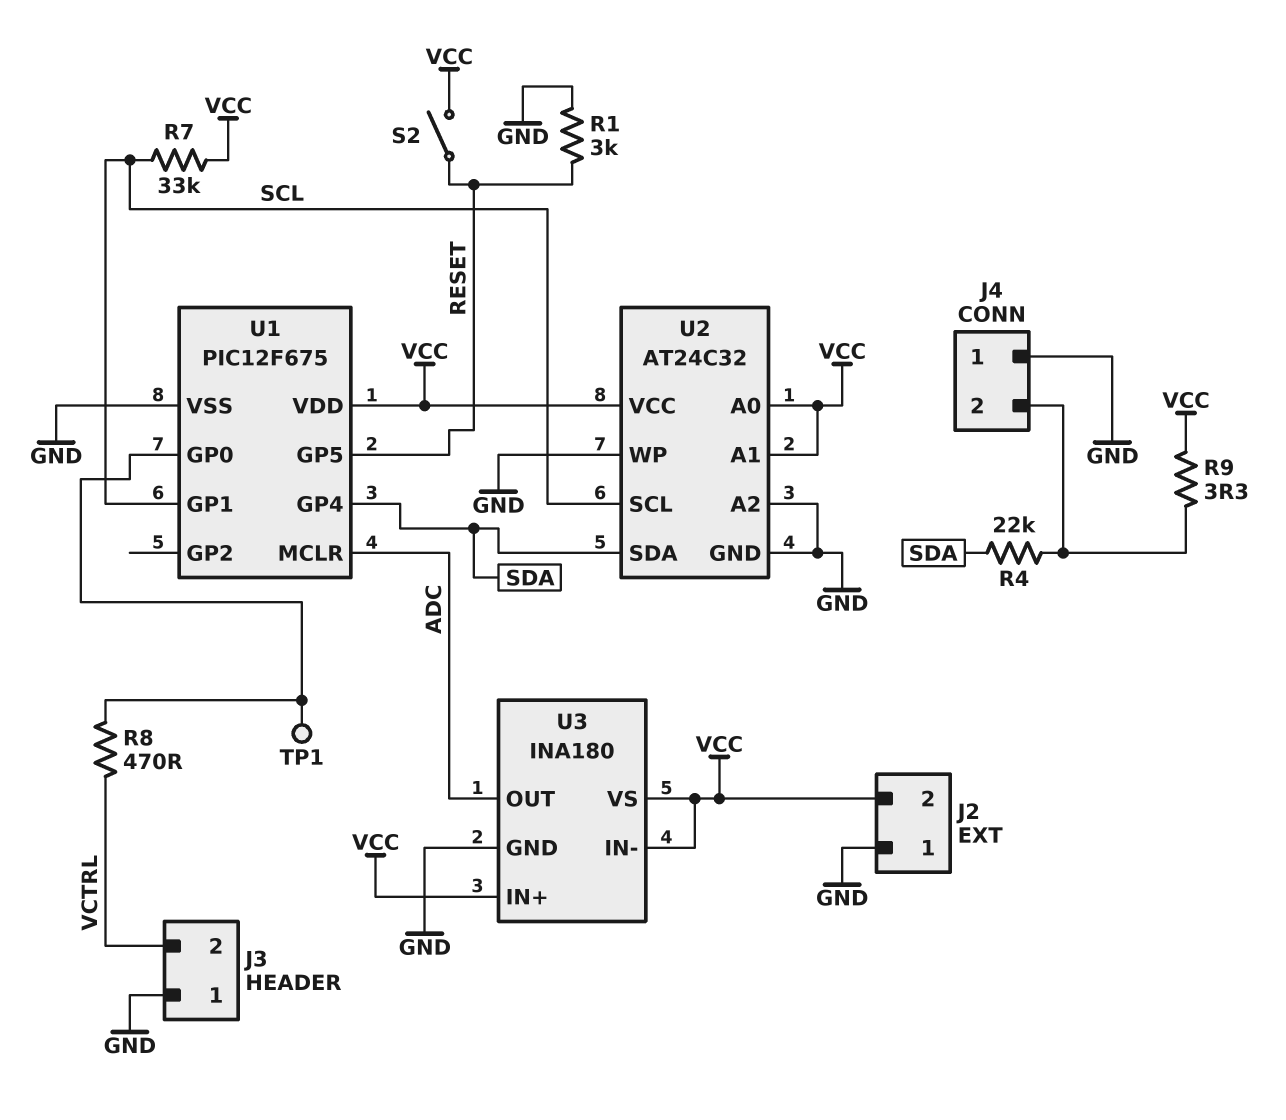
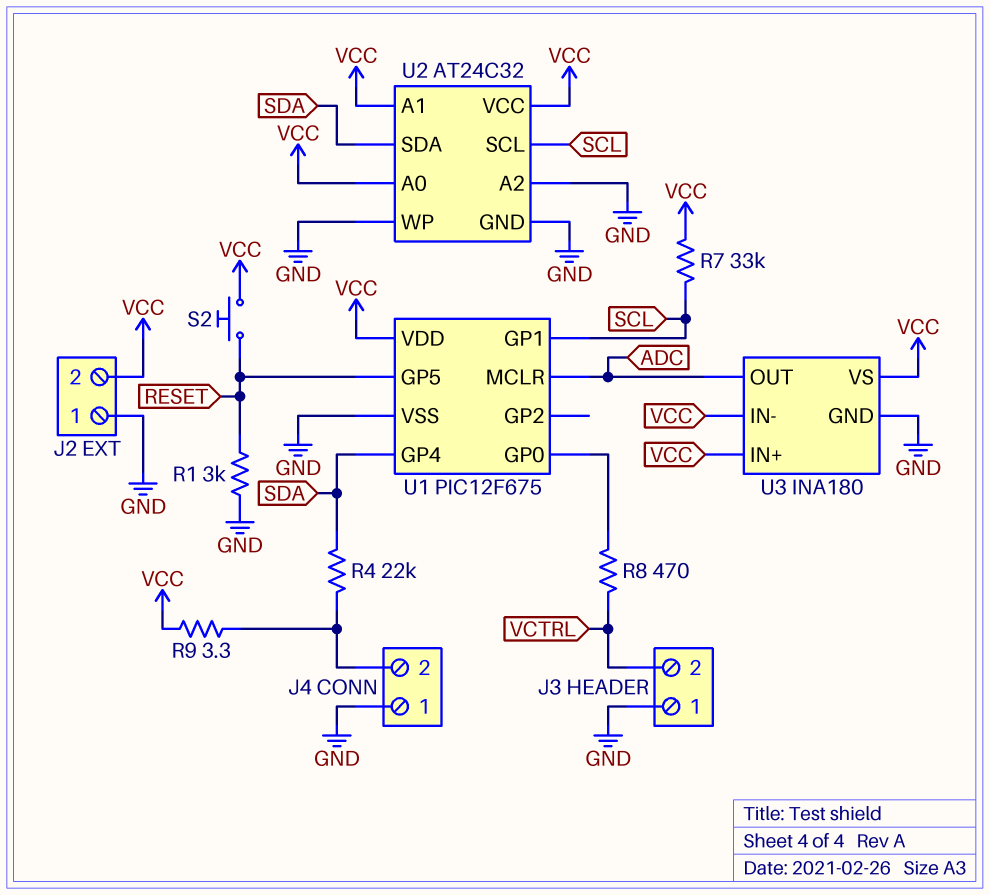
S2: switch (RESET, VCC) -> button (RESET, VCC)
TP1: test point (U1/GP0) -> none

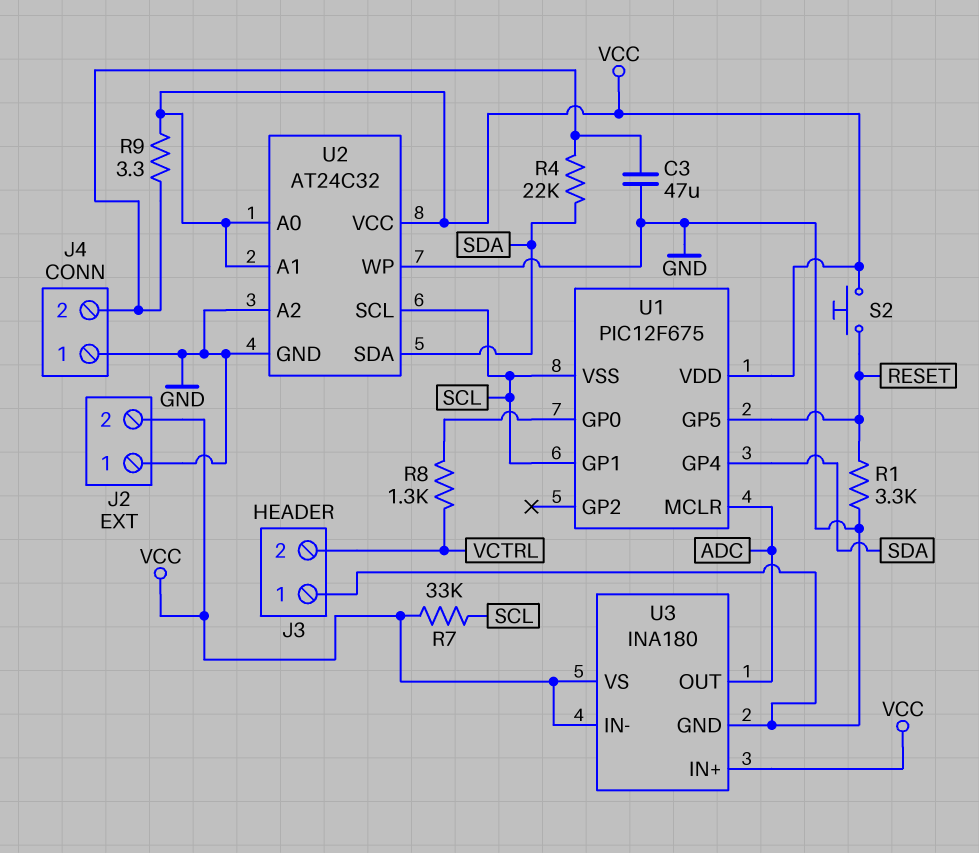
C3: none -> 47uF (GND, J4/2)
R1: 3k (GND, RESET) -> 3.3k (GND, RESET)
R8: 470 (U1/GP0, VCTRL) -> 1.3k (U1/GP0, VCTRL)
U1 pin VSS: GND -> SCL

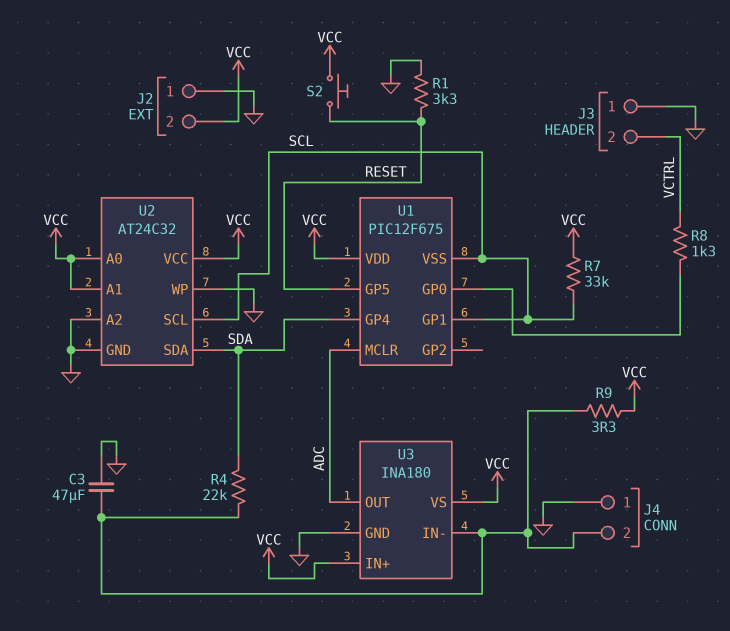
U3 pin IN-: VCC -> J4/2

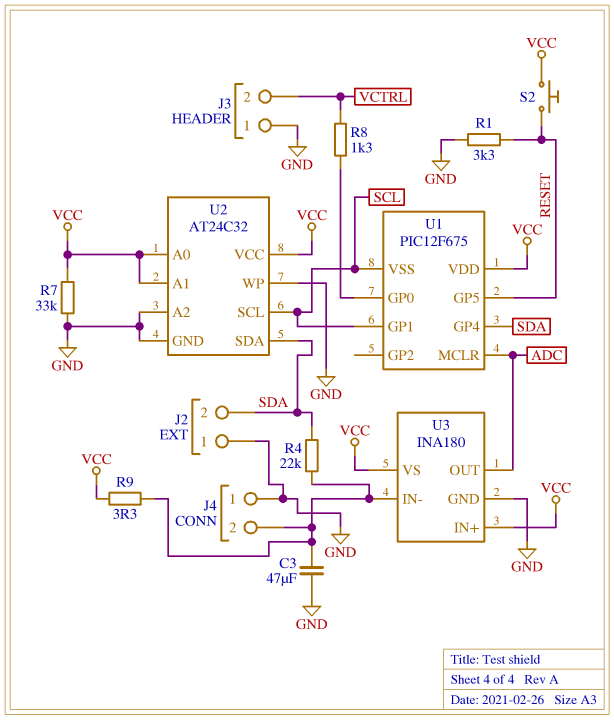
J2 pin 2: VCC -> SDA
R7: 33k (SCL, VCC) -> 33k (GND, VCC)

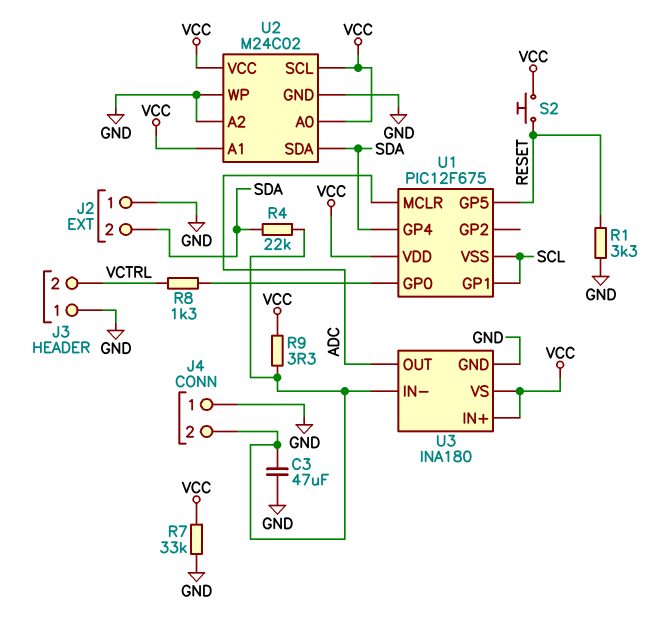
U2: AT24C32 -> M24C02
U2 pin SCL: SCL -> VCC

